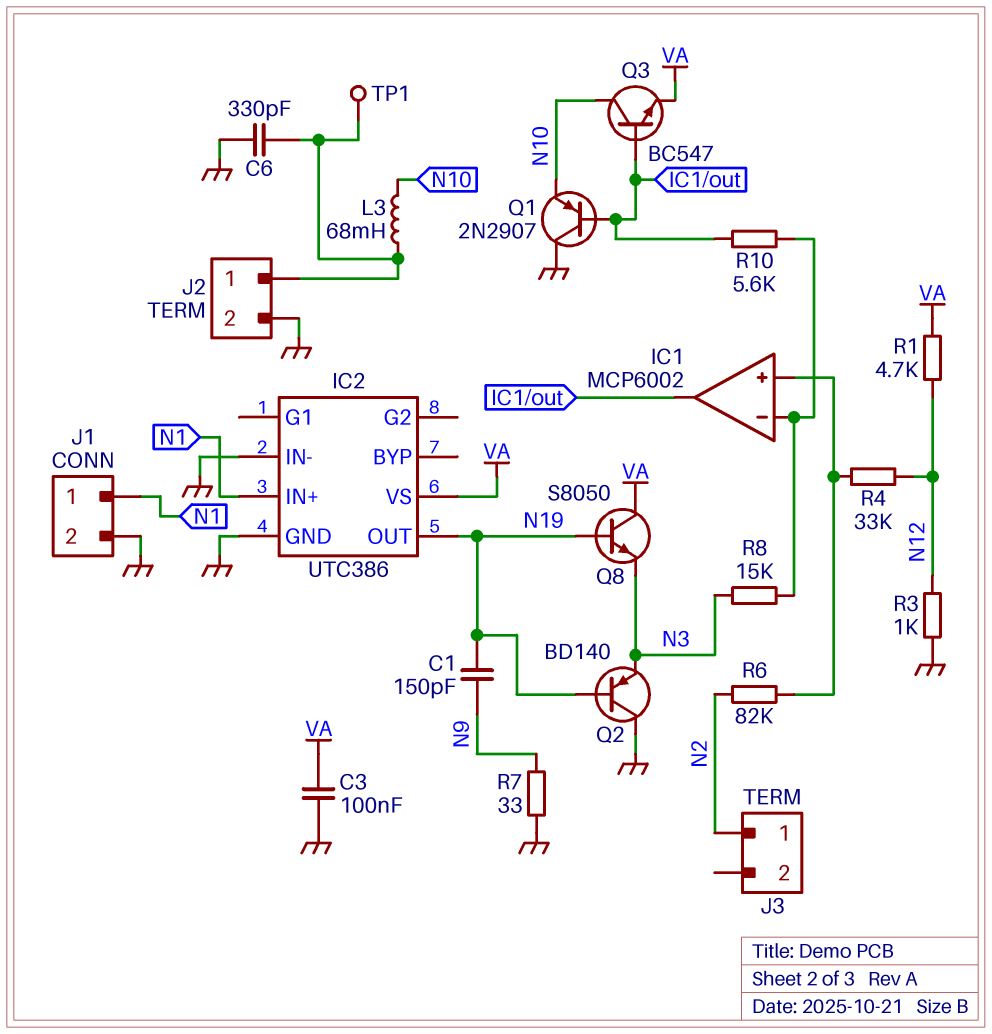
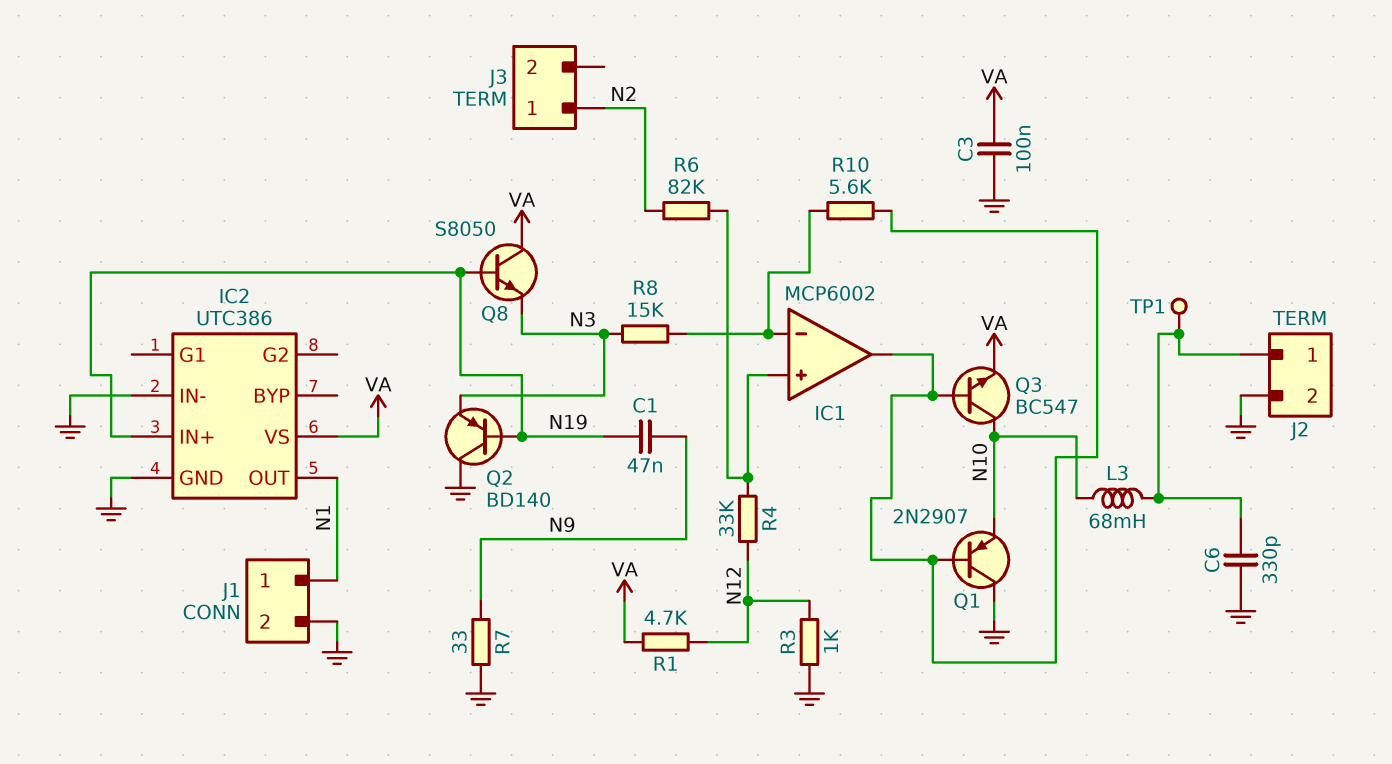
C1: 150pF (N9, N19) -> 47nF (N9, N19)
IC2 pin IN+: N1 -> N19
IC2 pin OUT: N19 -> N1

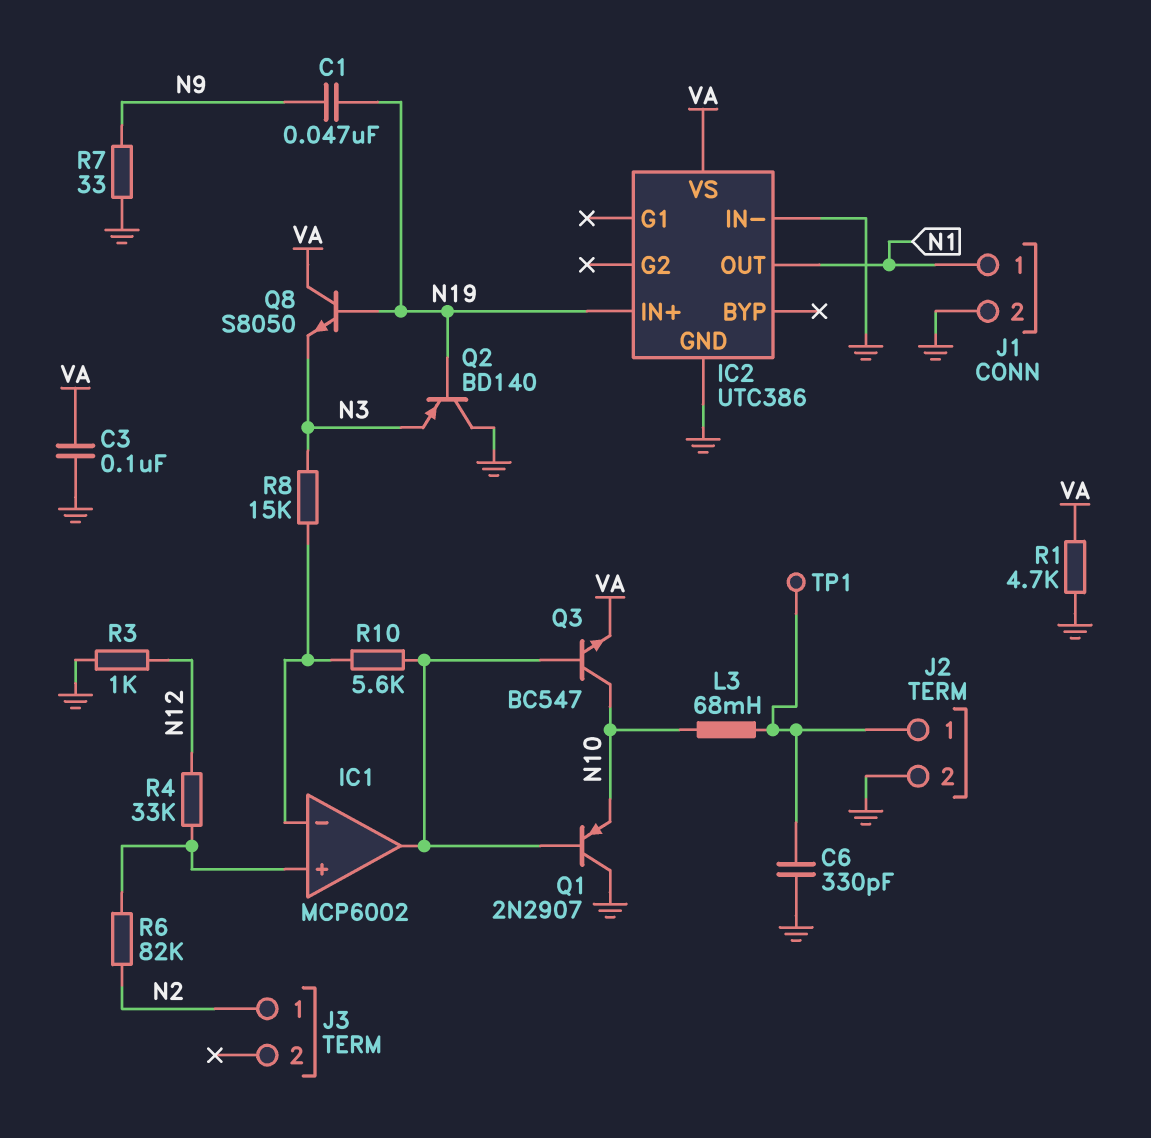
R1: 4.7k (N12, VA) -> 4.7k (GND, VA)

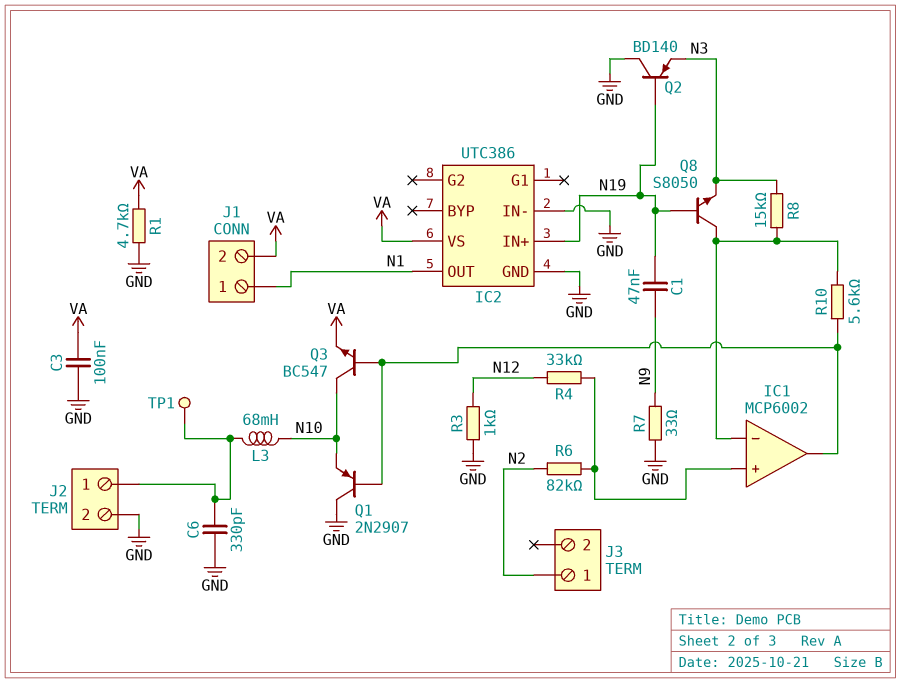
J1 pin 2: GND -> VA
Q8: NPN S8050 (B N19, C VA, E N3) -> NPN S8050 (B N19, C IC1/in-, E N3)

